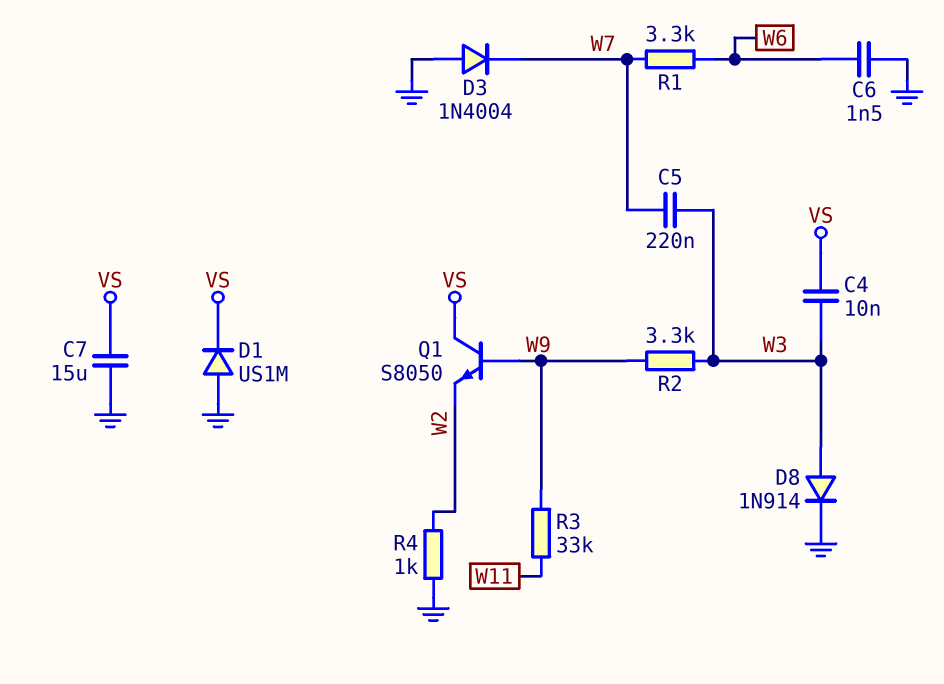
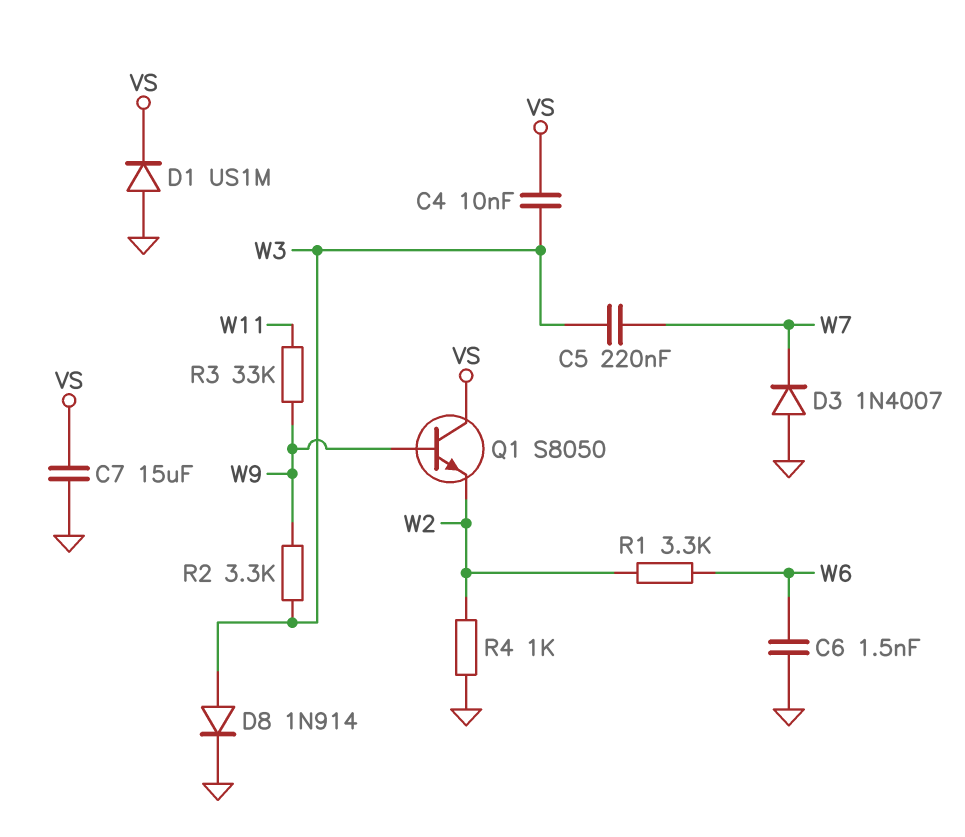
D3: diode 1N4004 (A GND, K W7) -> diode 1N4007 (A GND, K W7)
R1: 3.3k (W6, W7) -> 3.3k (W2, W6)

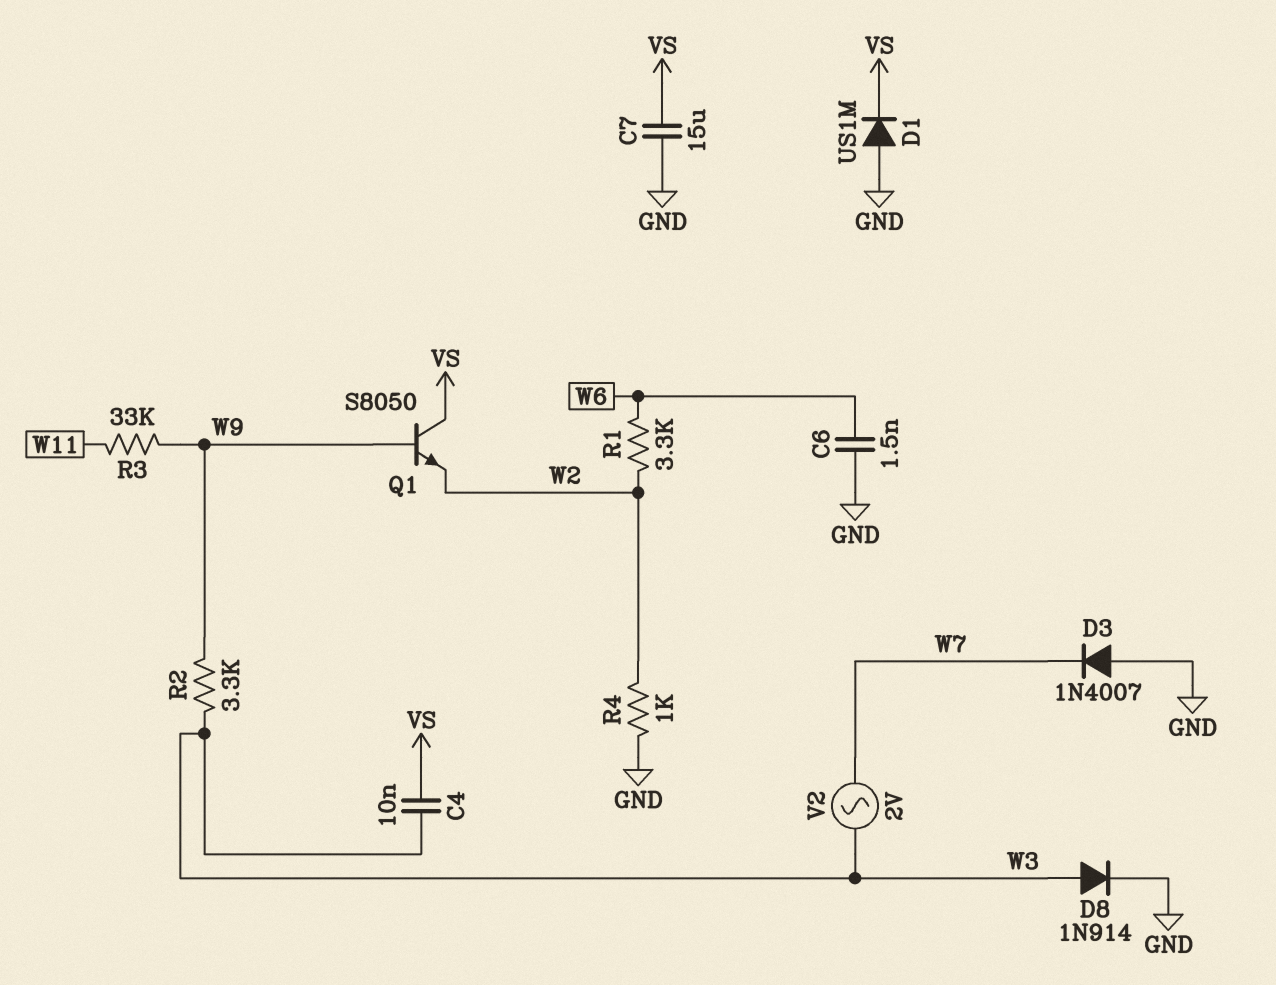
C5: 220nF (W3, W7) -> none
V2: none -> AC 2V (W3, W7)

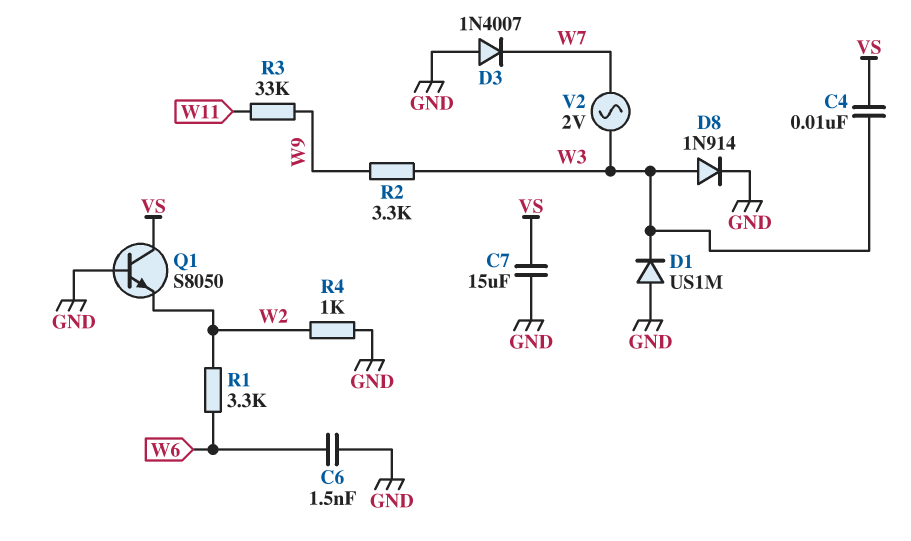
D1: diode US1M (A GND, K VS) -> diode US1M (A GND, K W3)
Q1: NPN S8050 (B W9, C VS, E W2) -> NPN S8050 (B GND, C VS, E W2)

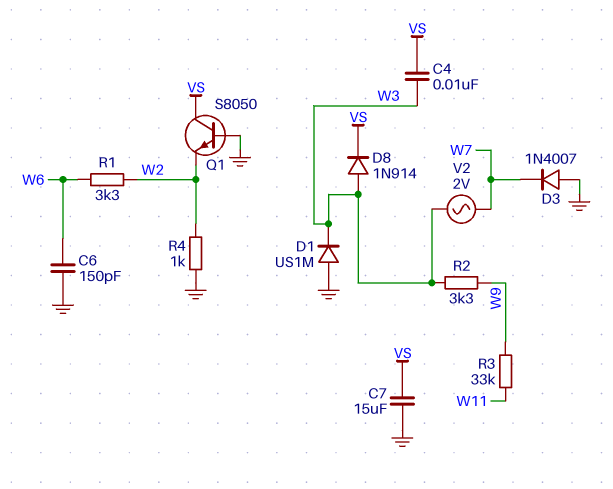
C6: 1.5nF (GND, W6) -> 150pF (GND, W6)
D8: diode 1N914 (A W3, K GND) -> diode 1N914 (A W3, K VS)

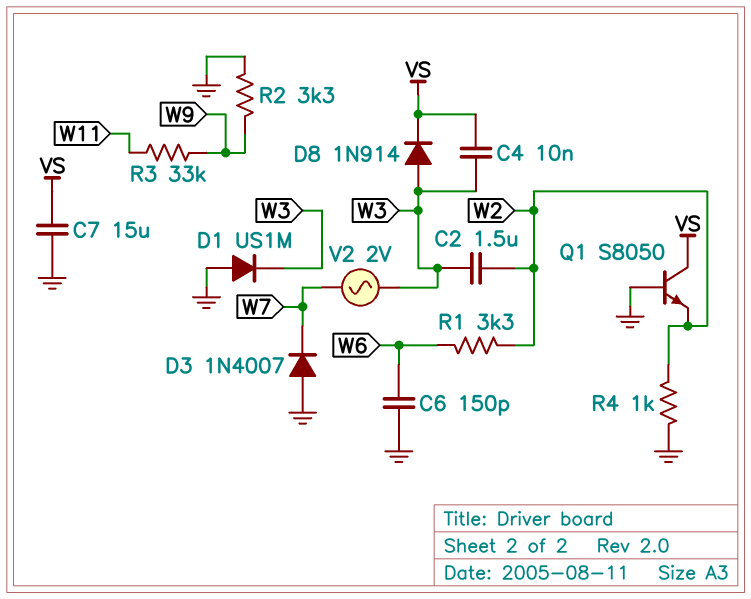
C2: none -> 1.5uF (W2, W3)
R2: 3.3k (W3, W9) -> 3.3k (GND, W9)

